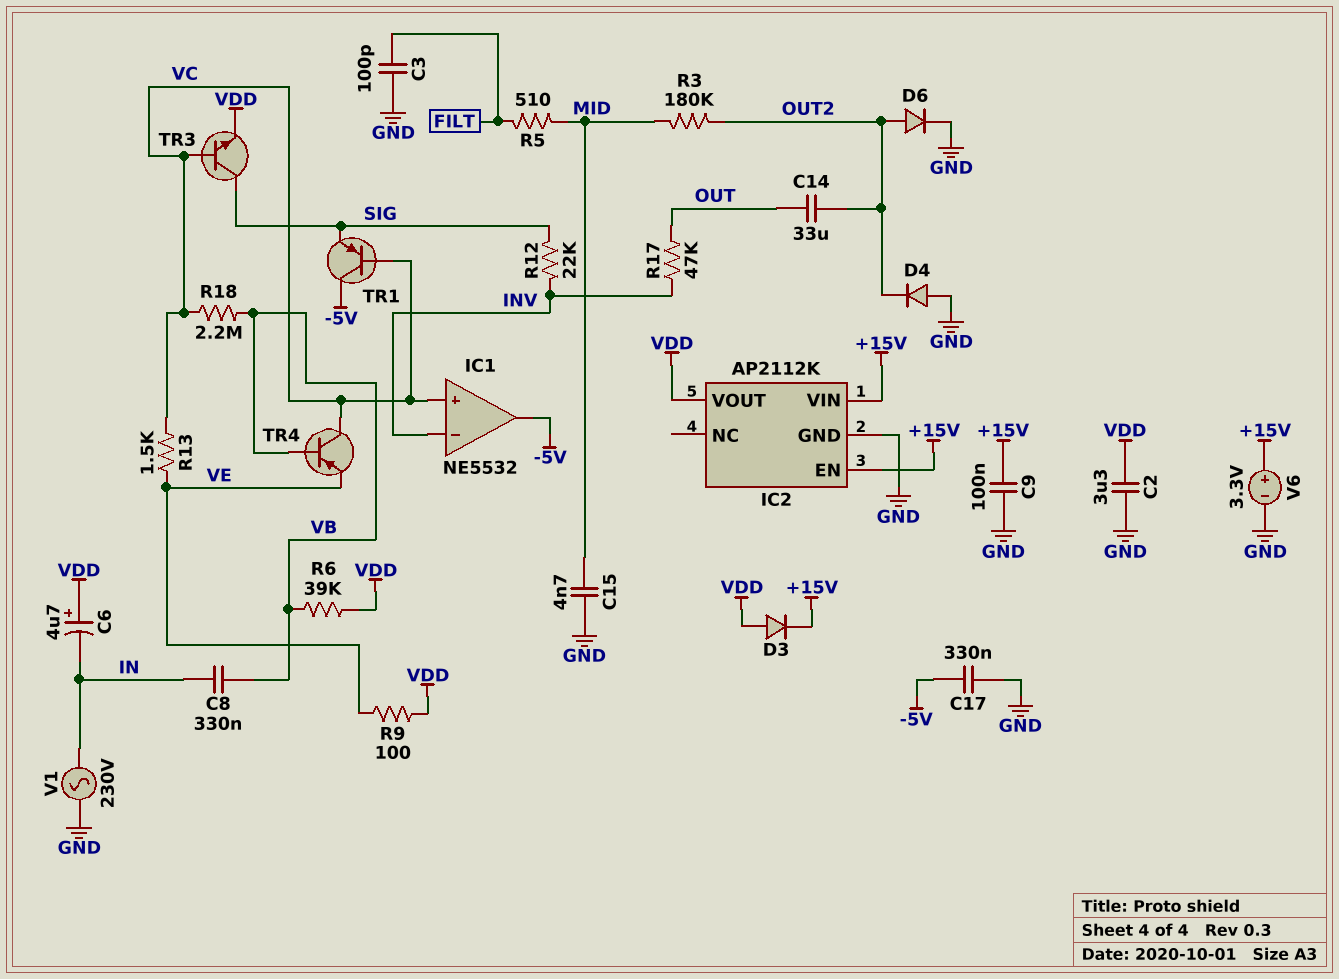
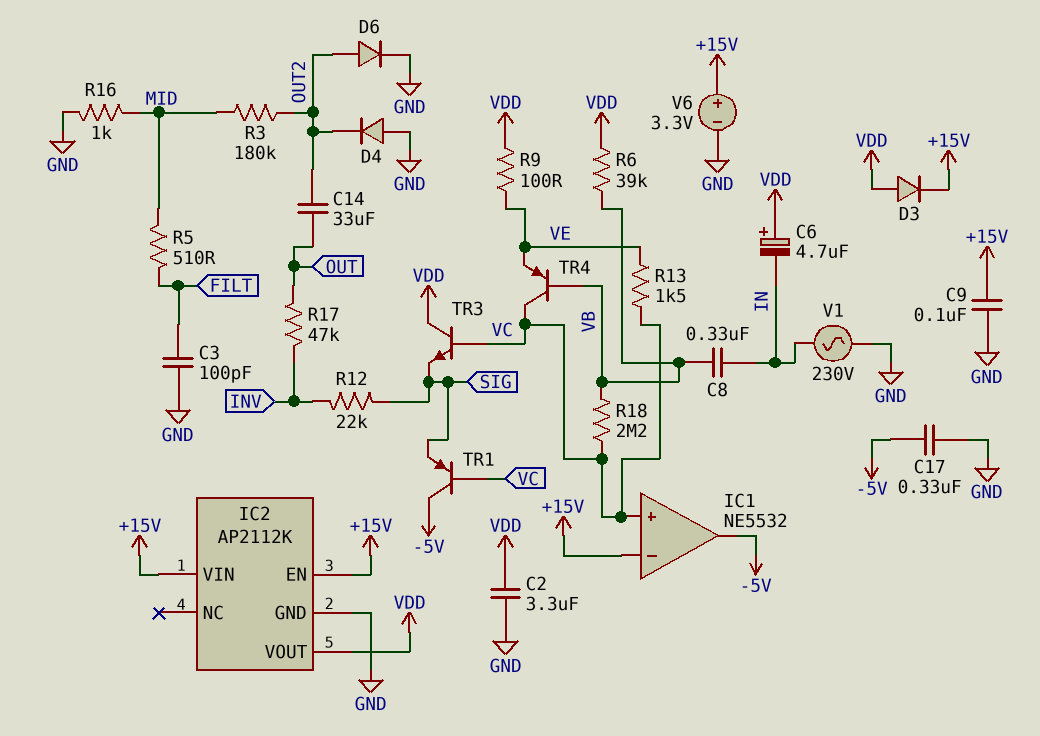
C15: 4.7nF (GND, MID) -> none
IC1 pin in-: INV -> +15V
R16: none -> 1k (GND, MID)
TR3: NPN (B VC, C SIG, E VDD) -> NPN (B VC, C VDD, E SIG)

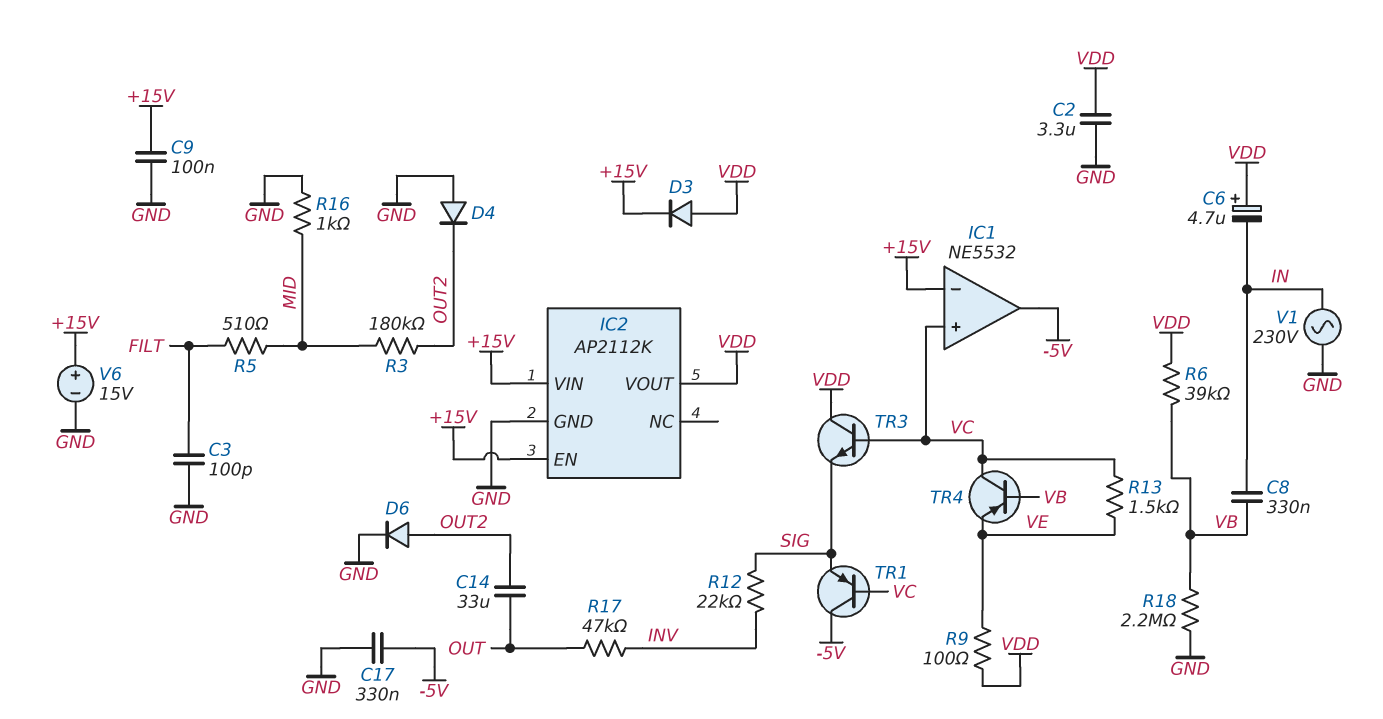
R18: 2.2M (VB, VC) -> 2.2M (GND, VB)
V6: 3.3V (plus +15V, minus GND) -> 15V (plus +15V, minus GND)

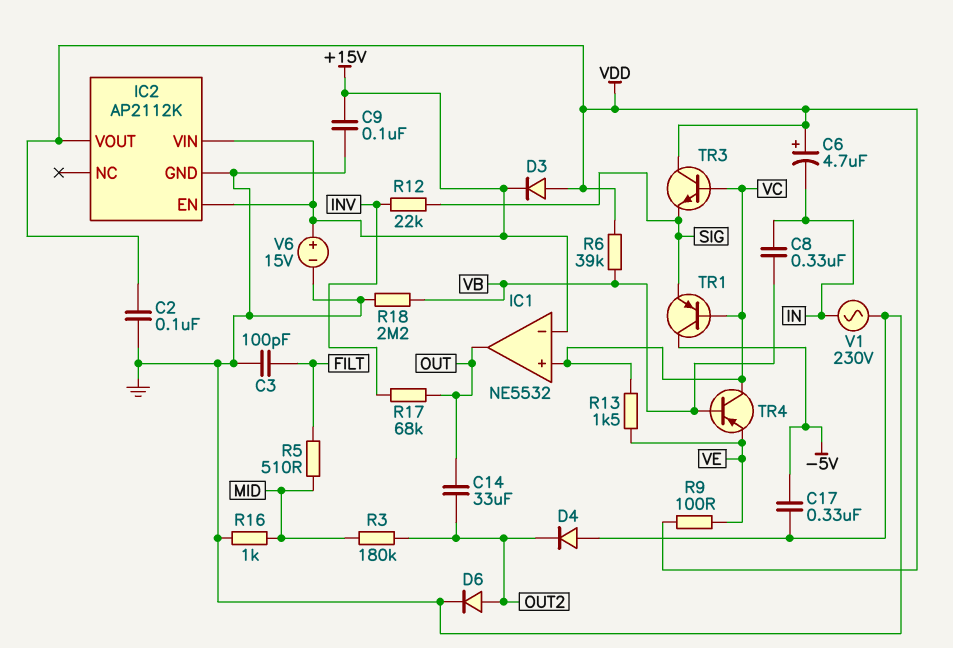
C2: 3.3uF (GND, VDD) -> 100nF (GND, VDD)
IC1 pin out: -5V -> OUT
R17: 47k (INV, OUT) -> 68k (INV, OUT)

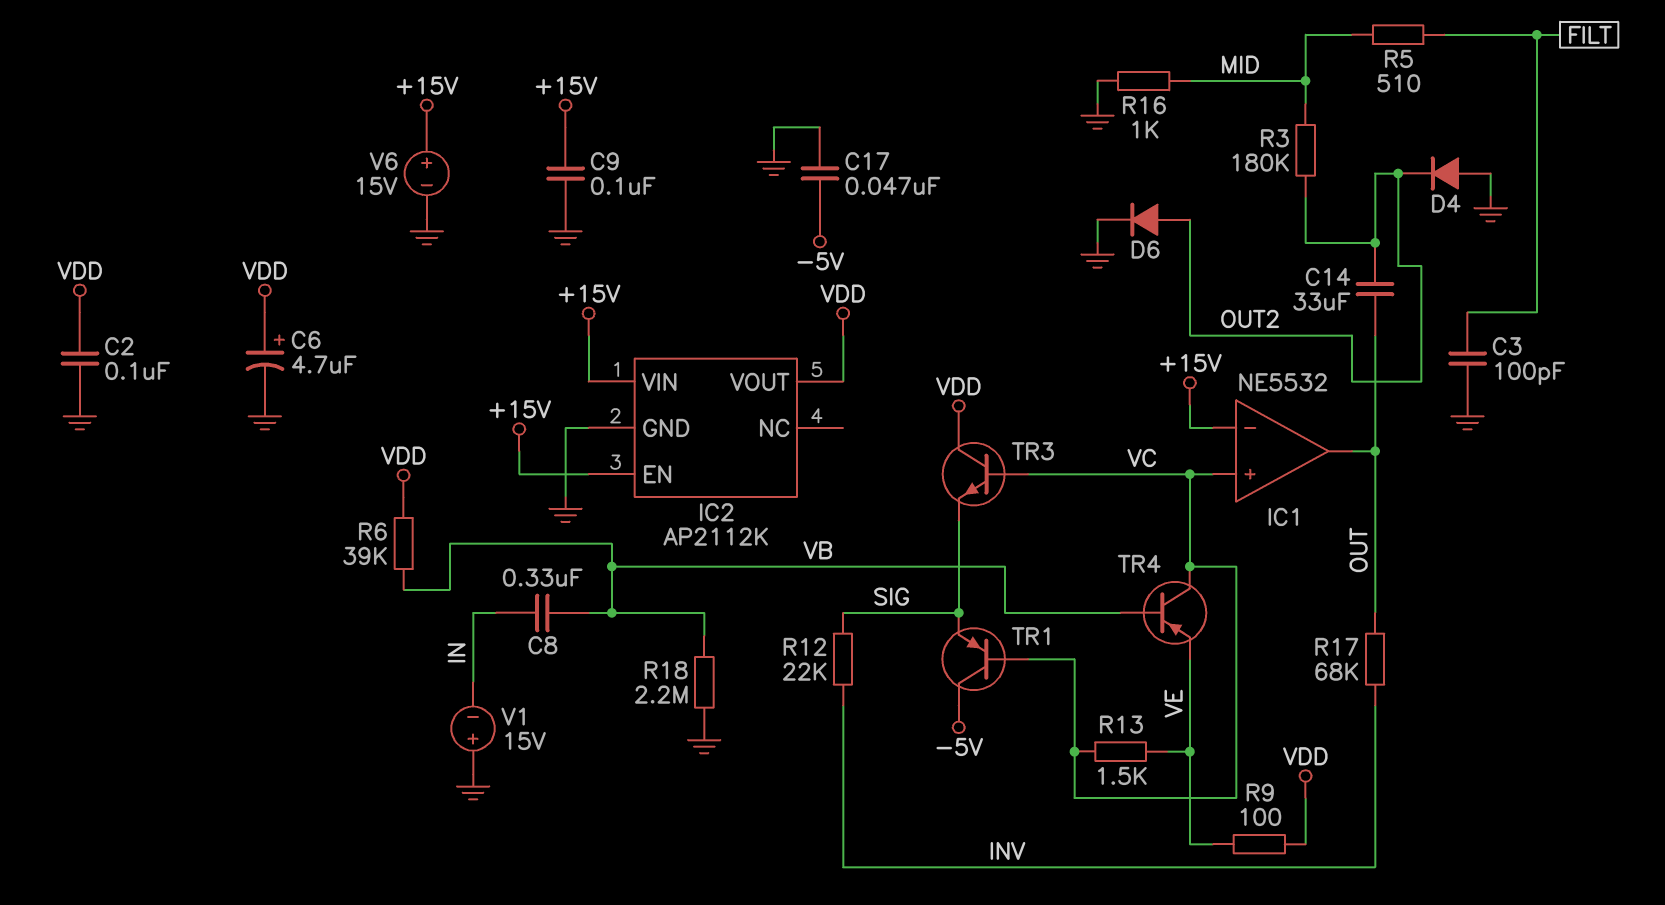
C6: 4.7uF (plus VDD, minus IN) -> 4.7uF (plus VDD, minus GND)
C17: 330nF (-5V, GND) -> 47nF (-5V, GND)
D3: diode (A VDD, K +15V) -> none
V1: AC 230V (GND, IN) -> 15V (plus GND, minus IN)

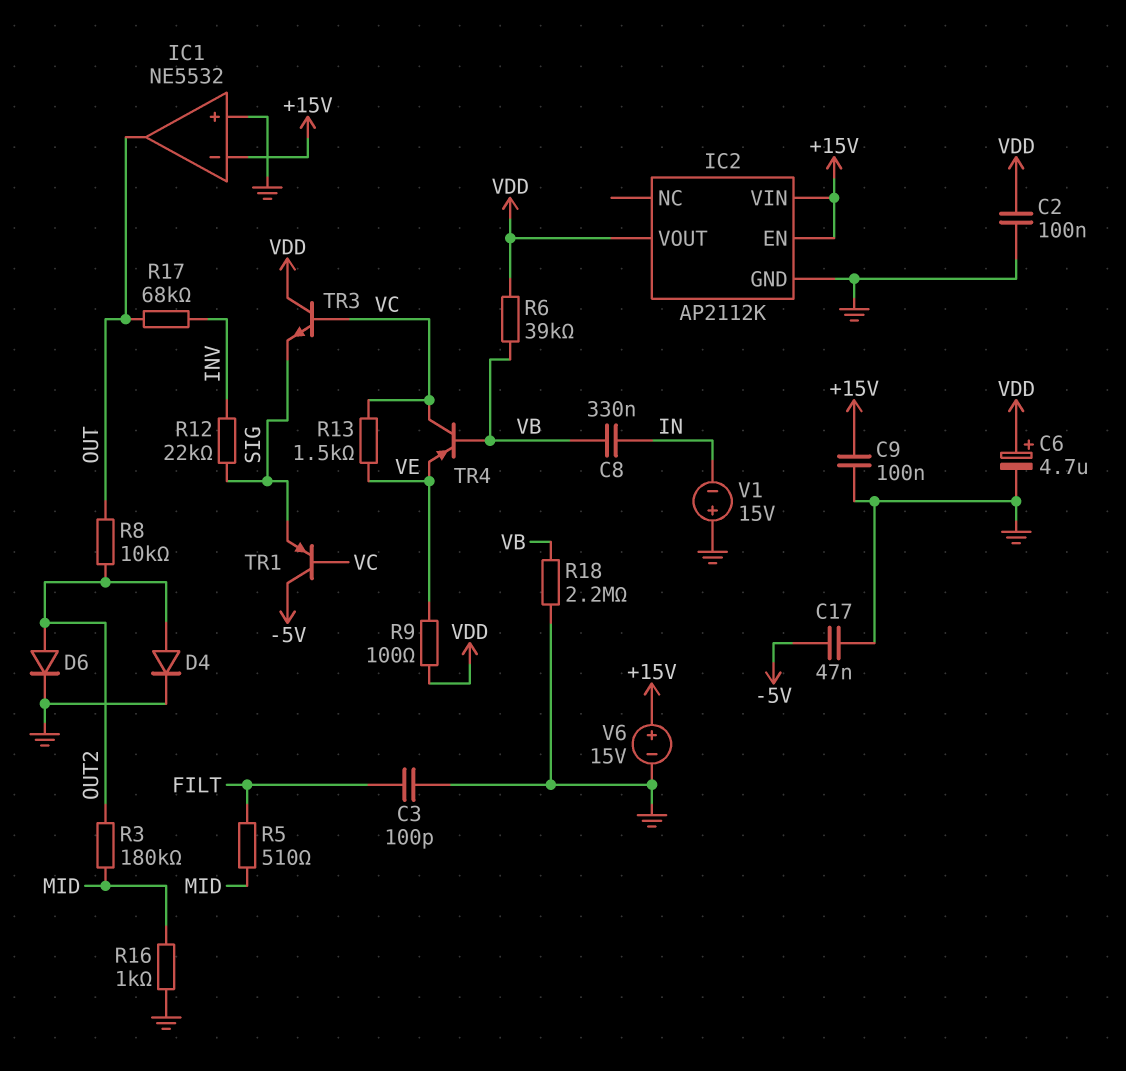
C14: 33uF (OUT, OUT2) -> none
D4: diode (A GND, K OUT2) -> diode (A OUT2, K GND)
IC1 pin in+: VC -> GND
R8: none -> 10k (OUT, OUT2)

